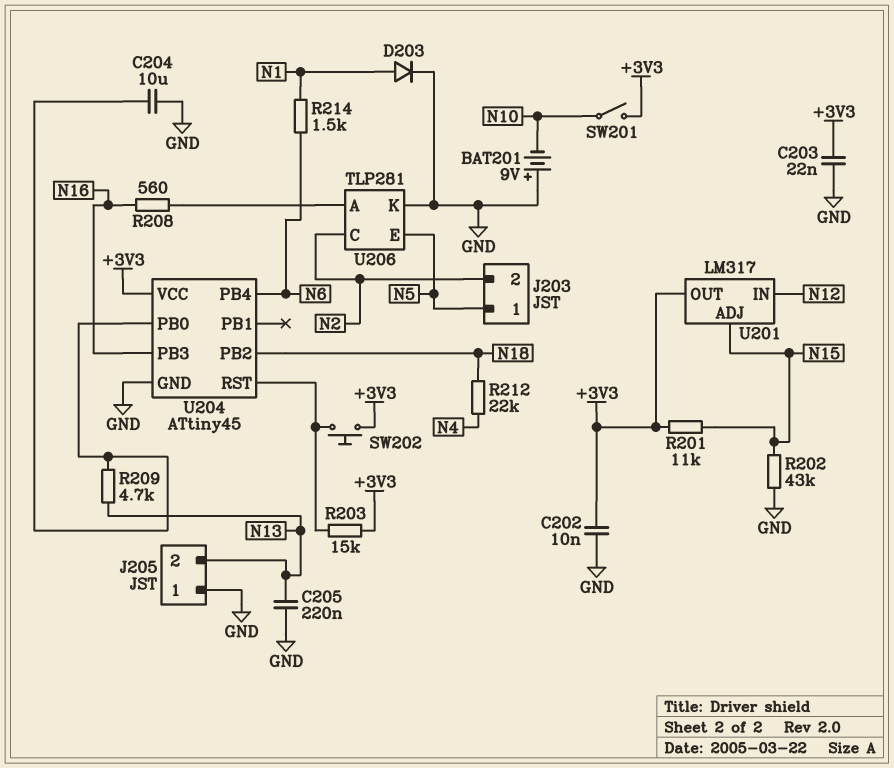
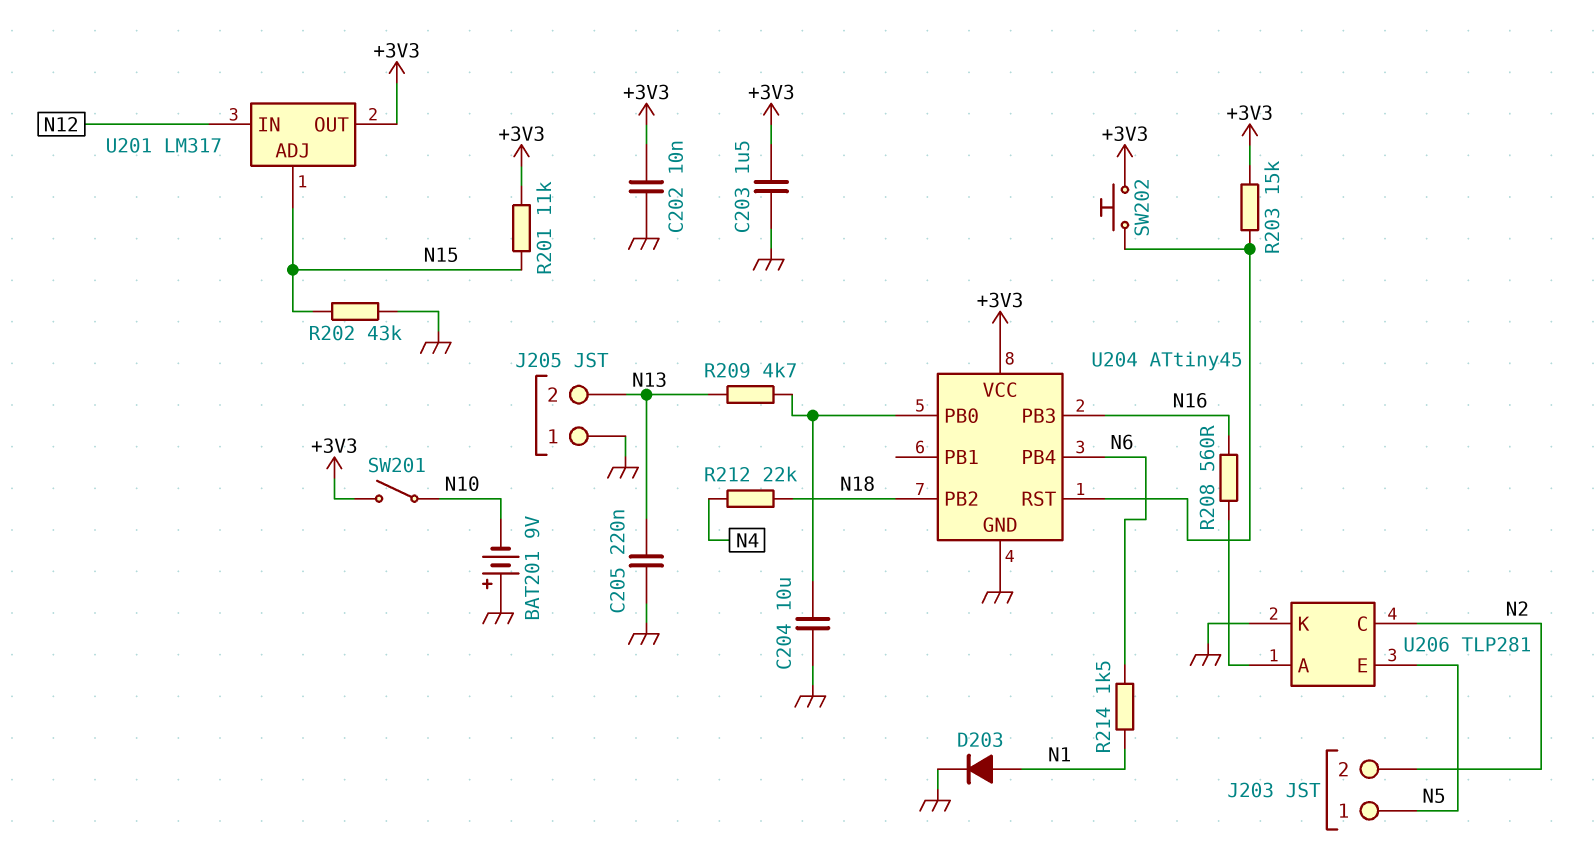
C203: 22nF (+3V3, GND) -> 1.5uF (+3V3, GND)

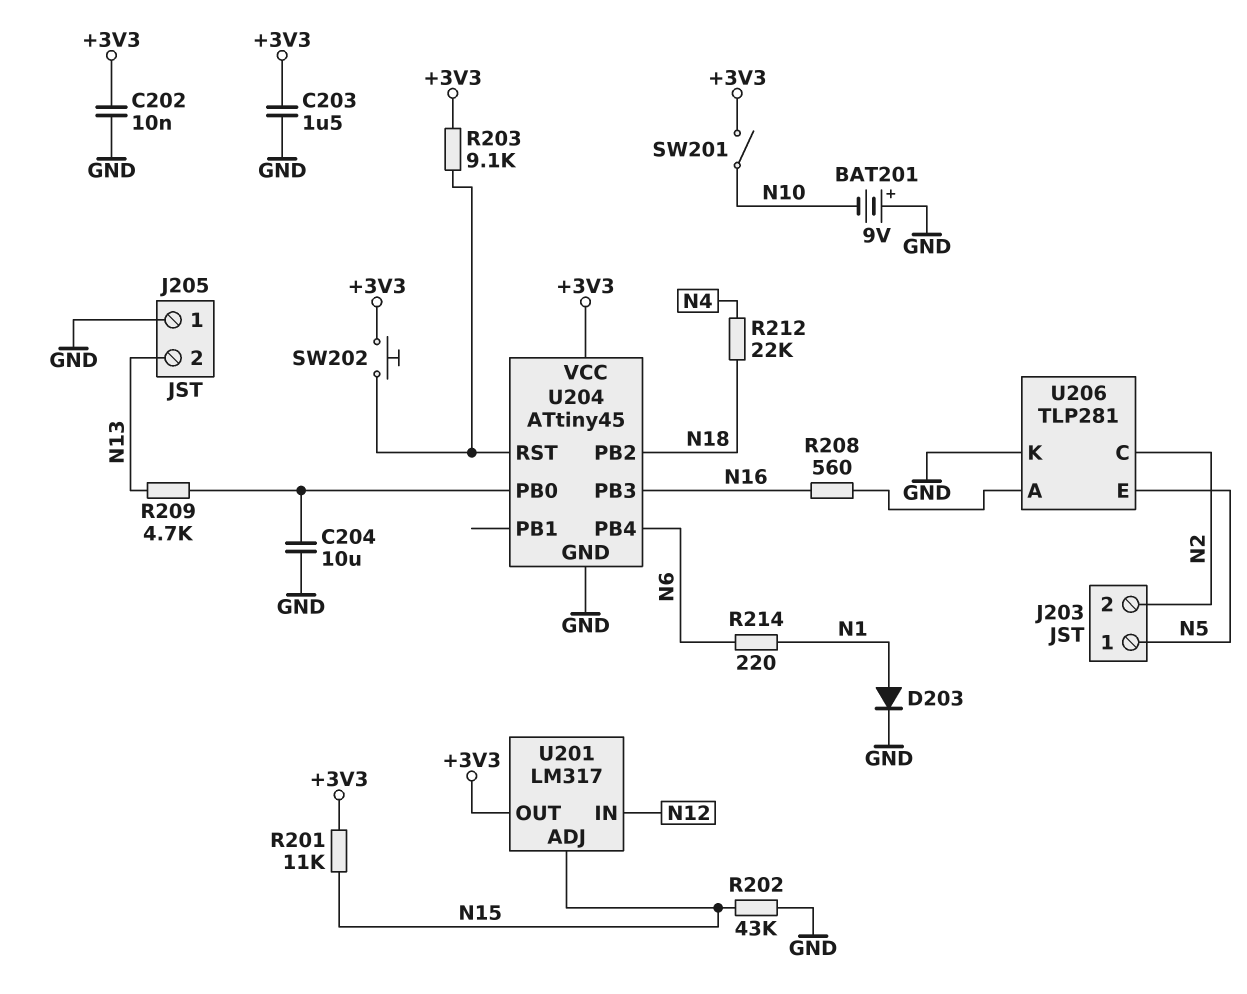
C205: 220nF (GND, N13) -> none
R203: 15k (+3V3, U204/RST) -> 9.1k (+3V3, U204/RST)
R214: 1.5k (N1, N6) -> 220 (N1, N6)

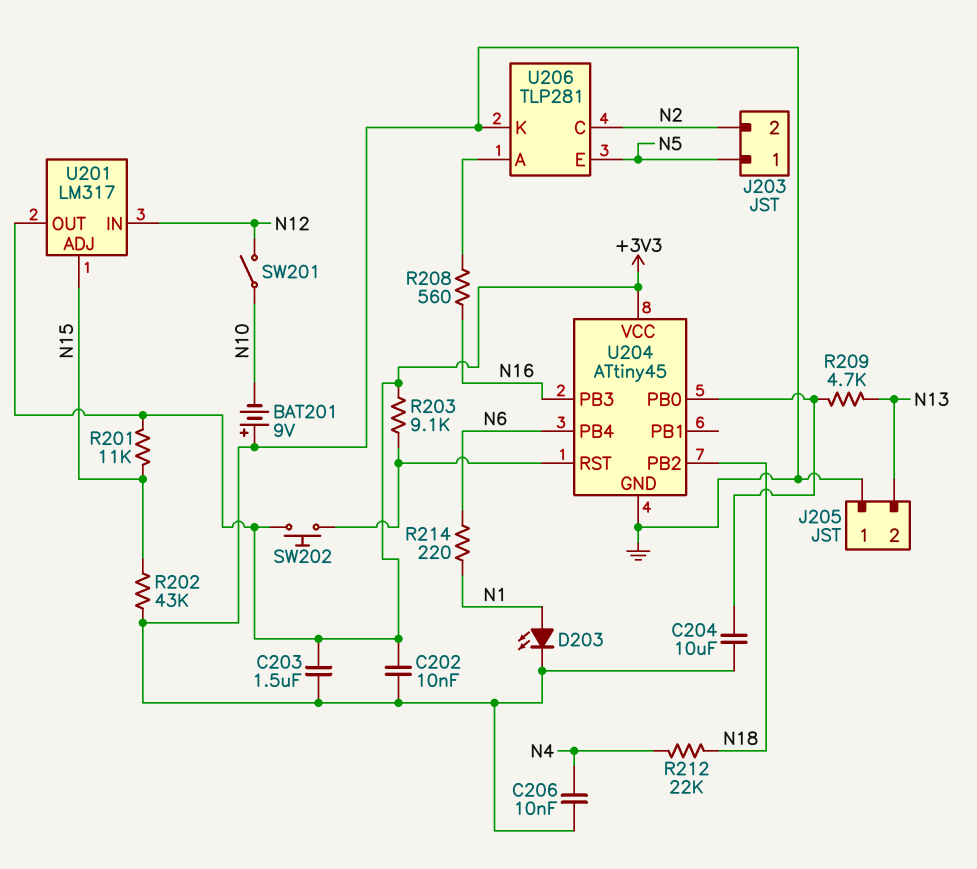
C206: none -> 10nF (GND, N4)
D203: diode (A N1, K GND) -> LED (A N1, K GND)
SW201: switch (+3V3, N10) -> switch (N10, N12)

